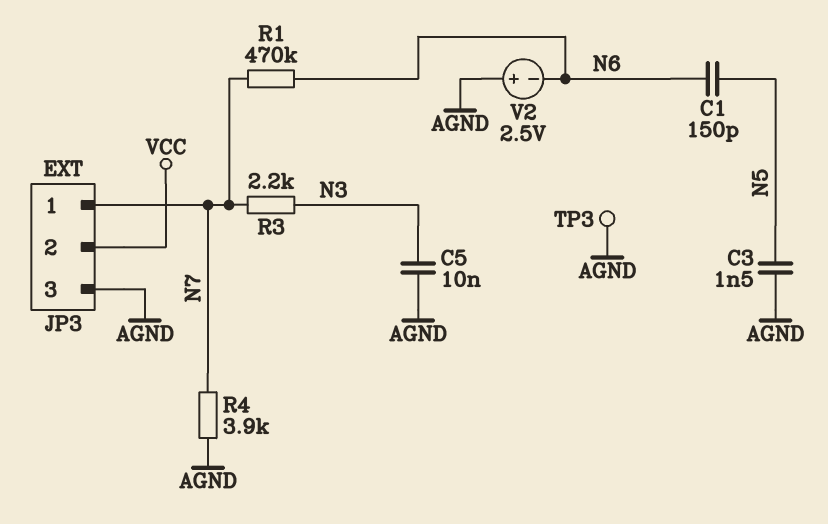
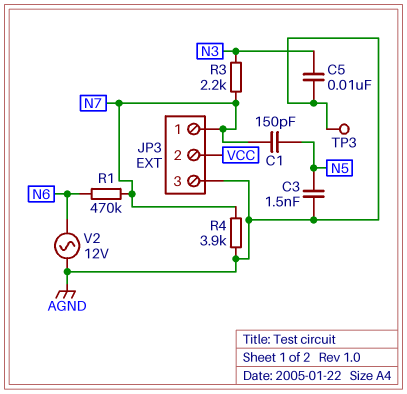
C1: 150pF (N5, N6) -> 150pF (N5, N7)
V2: 2.5V (plus AGND, minus N6) -> AC 12V (AGND, N6)

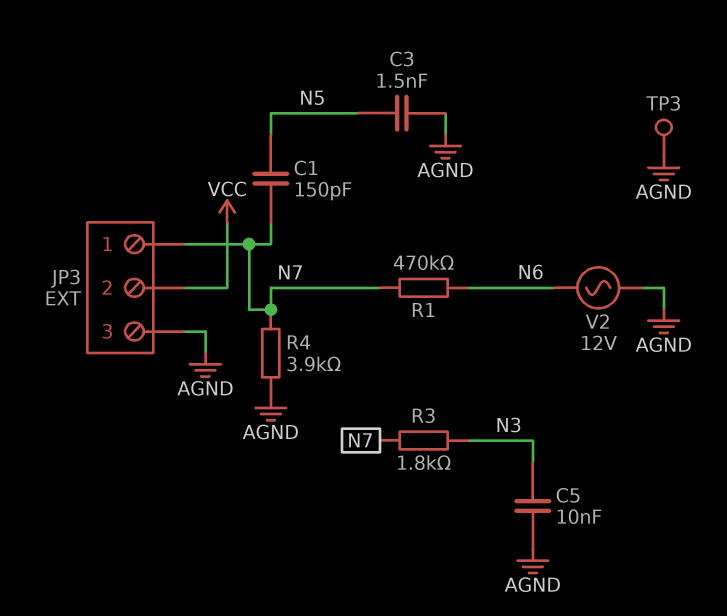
R3: 2.2k (N3, N7) -> 1.8k (N3, N7)

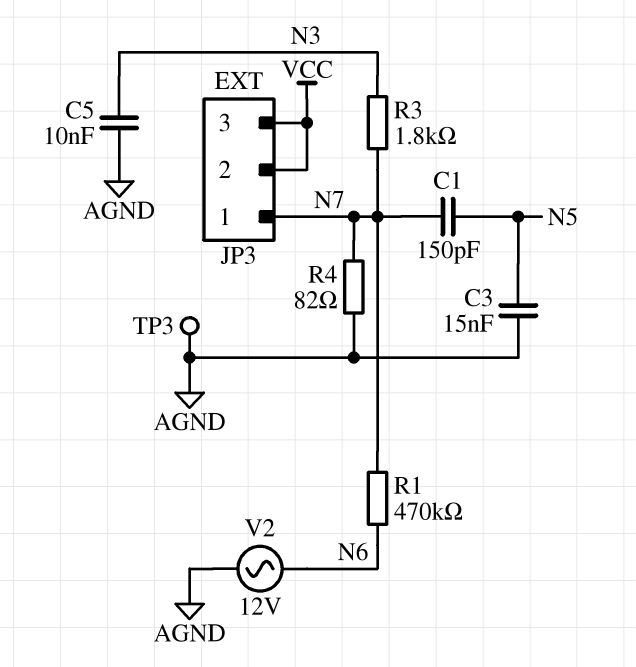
C3: 1.5nF (AGND, N5) -> 15nF (AGND, N5)
JP3 pin 3: AGND -> VCC
R4: 3.9k (AGND, N7) -> 82 (AGND, N7)

